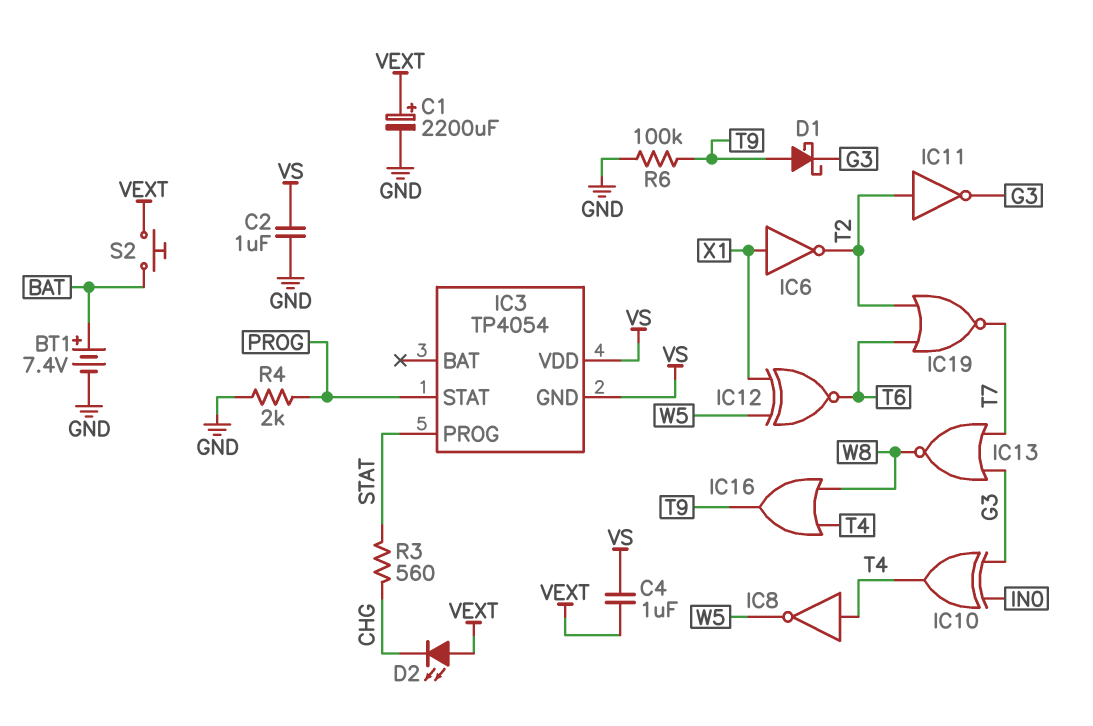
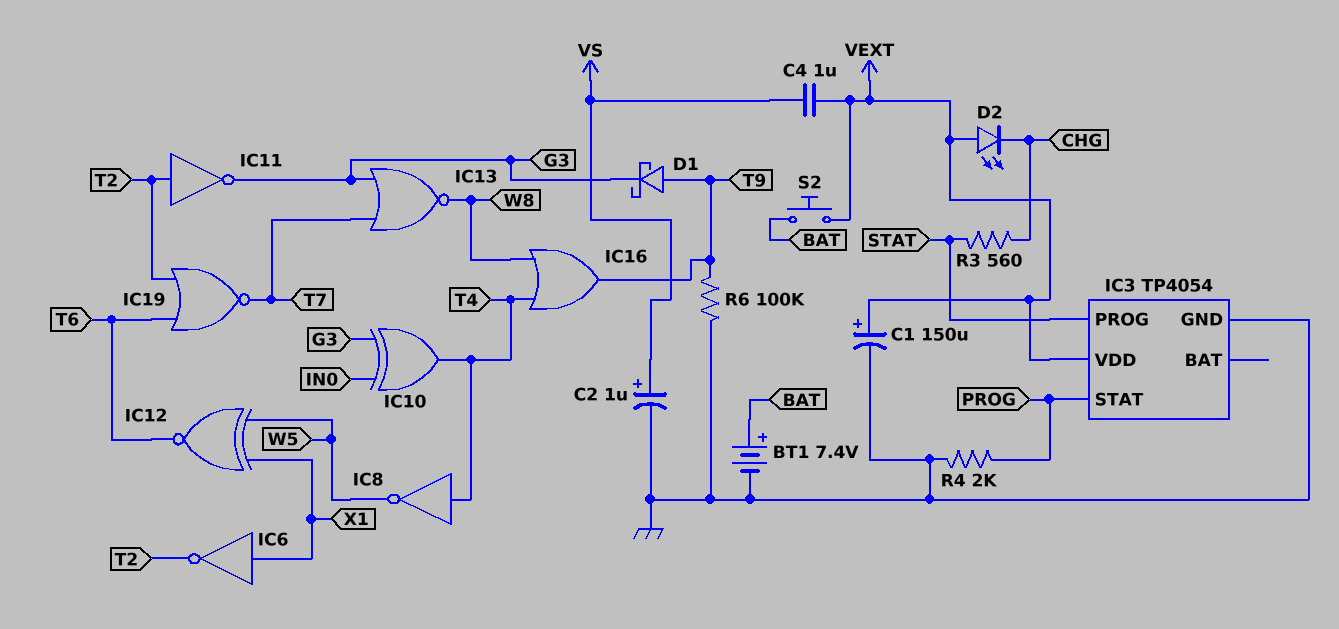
C1: 2200uF (plus VEXT, minus GND) -> 150uF (plus VEXT, minus GND)
C2: 1uF (GND, VS) -> 1uF (plus VS, minus GND)
IC3 pin GND: VS -> GND
IC3 pin VDD: VS -> VEXT

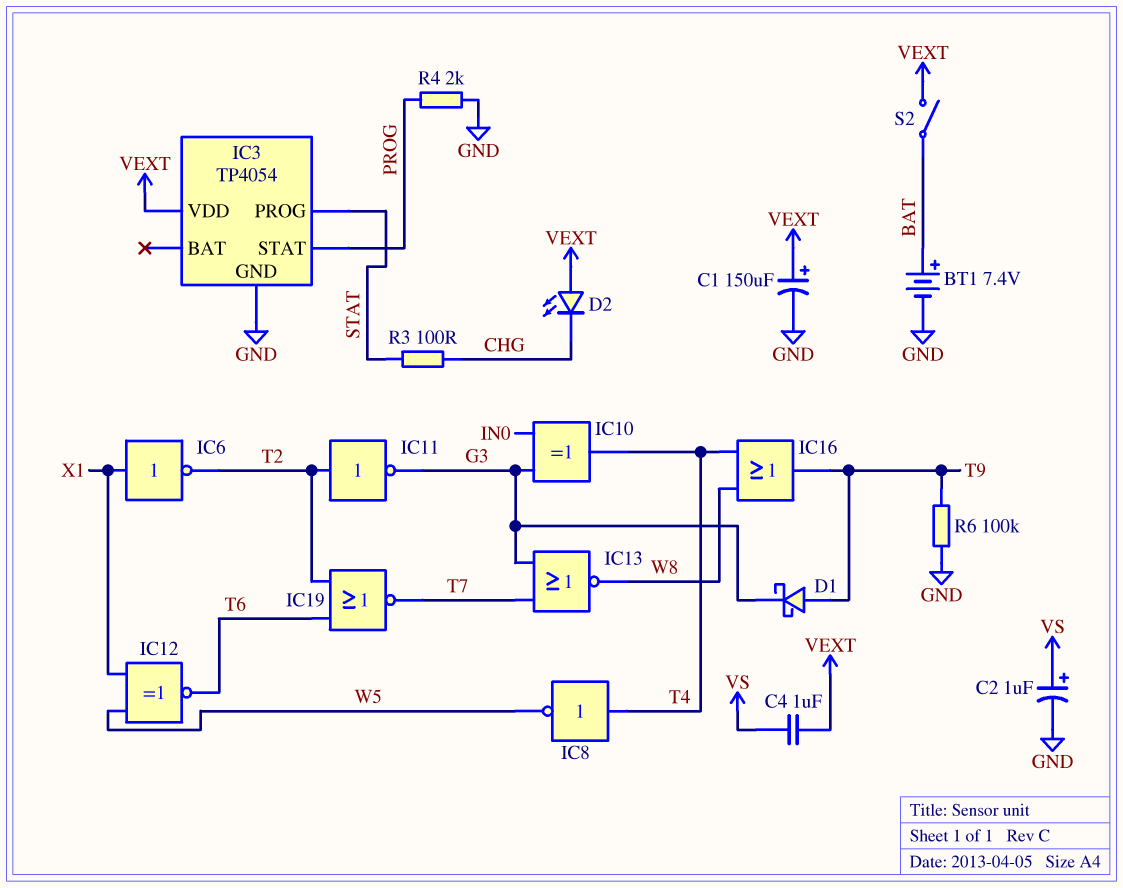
R3: 560 (CHG, STAT) -> 100 (CHG, STAT)
S2: button (BAT, VEXT) -> switch (BAT, VEXT)

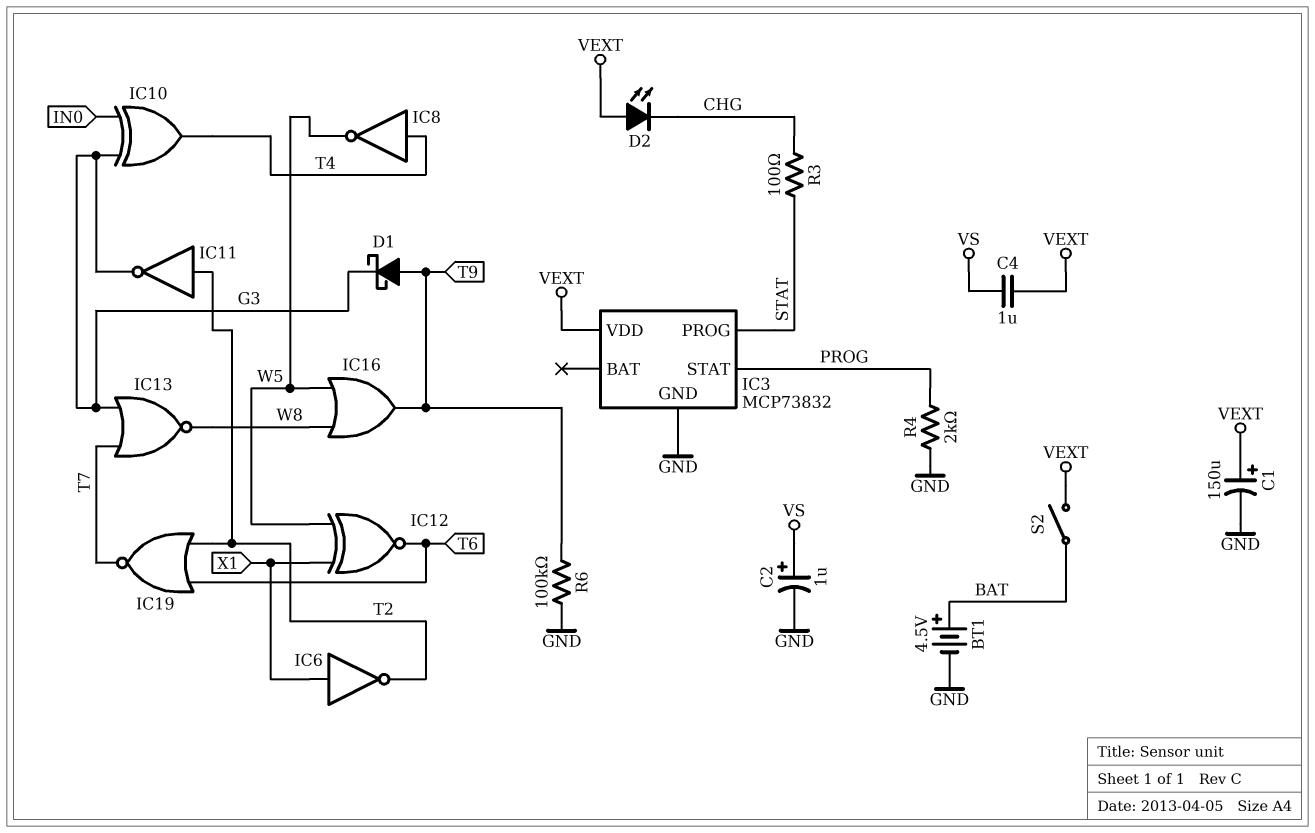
BT1: 7.4V (plus BAT, minus GND) -> 4.5V (plus BAT, minus GND)
IC3: TP4054 -> MCP73832
IC16: OR (in T4, in W8, out T9) -> OR (in W5, in W8, out T9)

